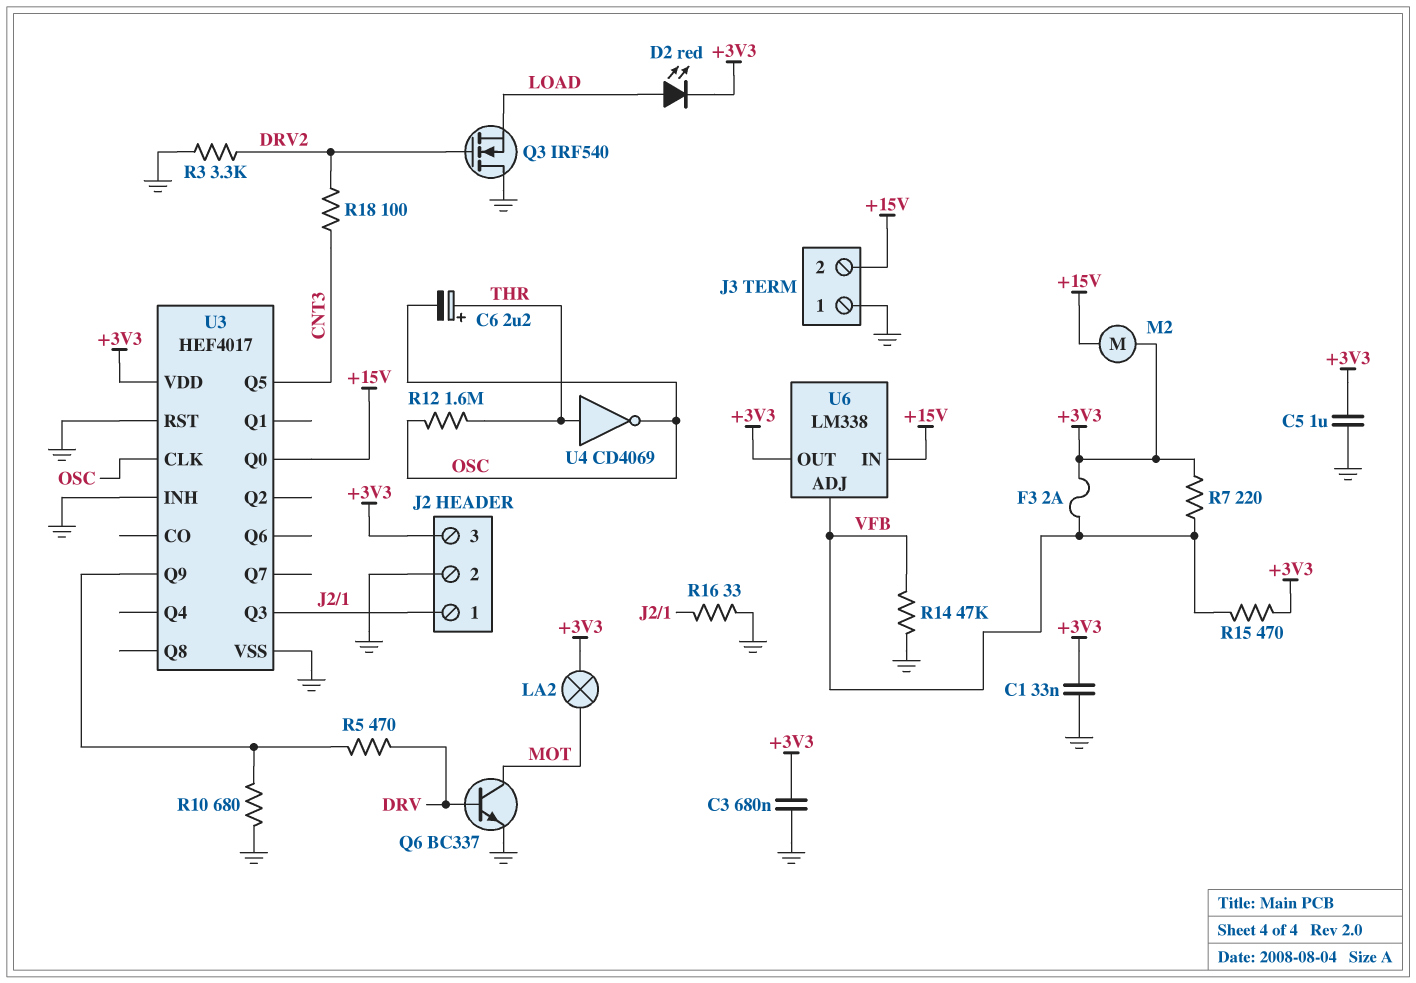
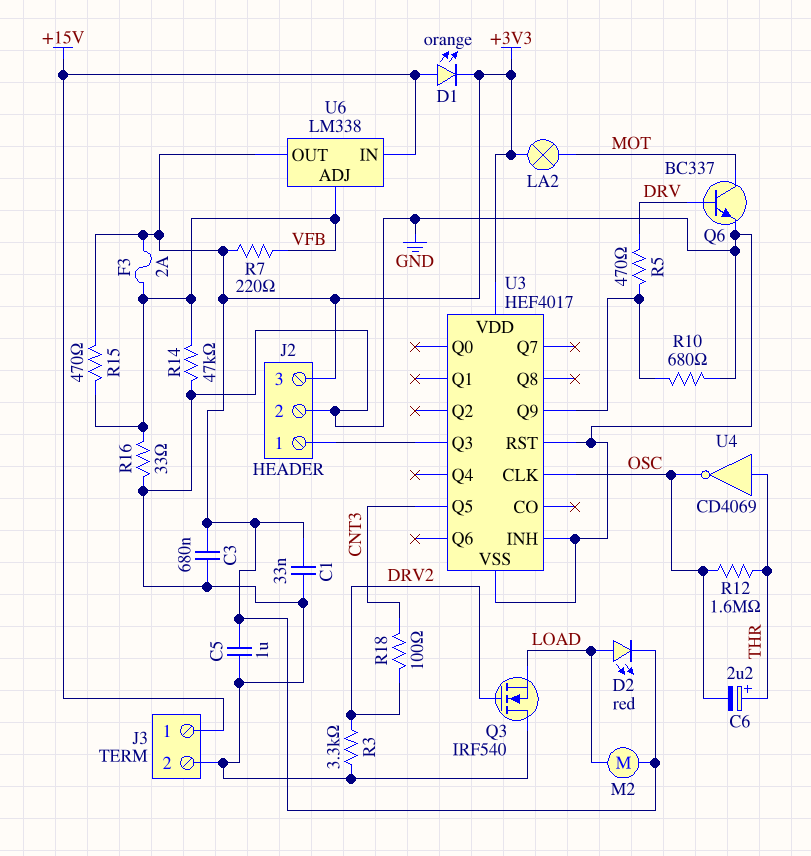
D1: none -> LED orange (A +15V, K +3V3)
J3 pin 1: GND -> +15V
J3 pin 2: +15V -> GND
M2: motor (+3V3, +15V) -> motor (+3V3, LOAD)
R16: 33 (GND, J2/1) -> 33 (GND, VFB)
U3 pin Q0: +15V -> none

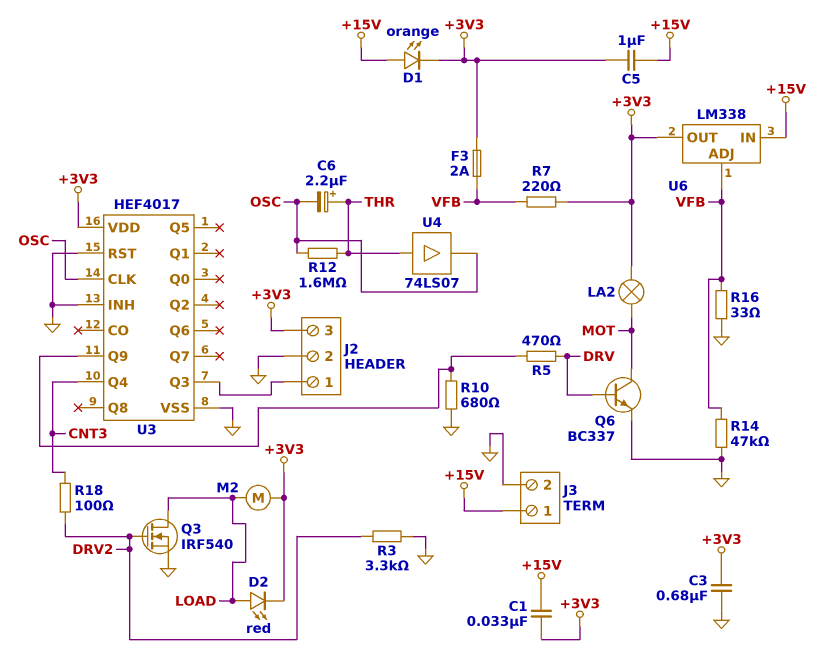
C1: 33nF (+3V3, GND) -> 33nF (+3V3, +15V)
C5: 1uF (+3V3, GND) -> 1uF (+3V3, +15V)
Q3: NMOS IRF540 (G DRV2, D GND, S LOAD) -> NMOS IRF540 (G DRV2, D LOAD, S GND)
R15: 470 (+3V3, VFB) -> none
U3 pin Q4: none -> CNT3
U3 pin Q5: CNT3 -> none
U4: NOT CD4069 (in THR, out OSC) -> buffer 74LS07 (in THR, out OSC)

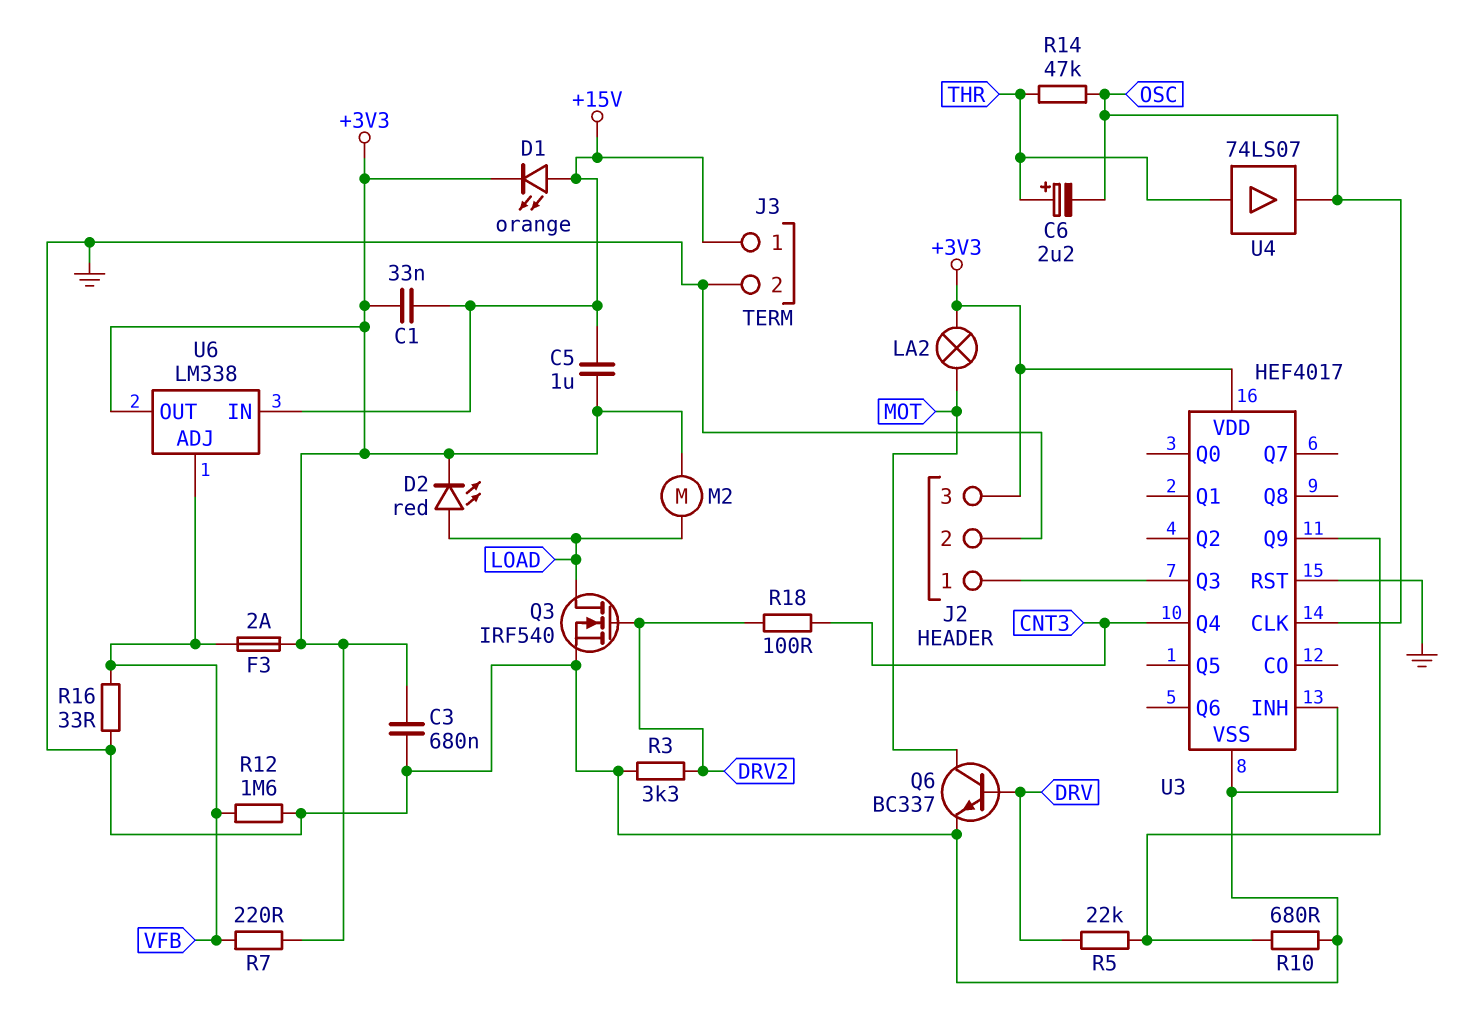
R5: 470 (DRV, U3/Q9) -> 22k (DRV, U3/Q9)
R12: 1.6M (OSC, THR) -> 1.6M (GND, VFB)
R14: 47k (GND, VFB) -> 47k (OSC, THR)

